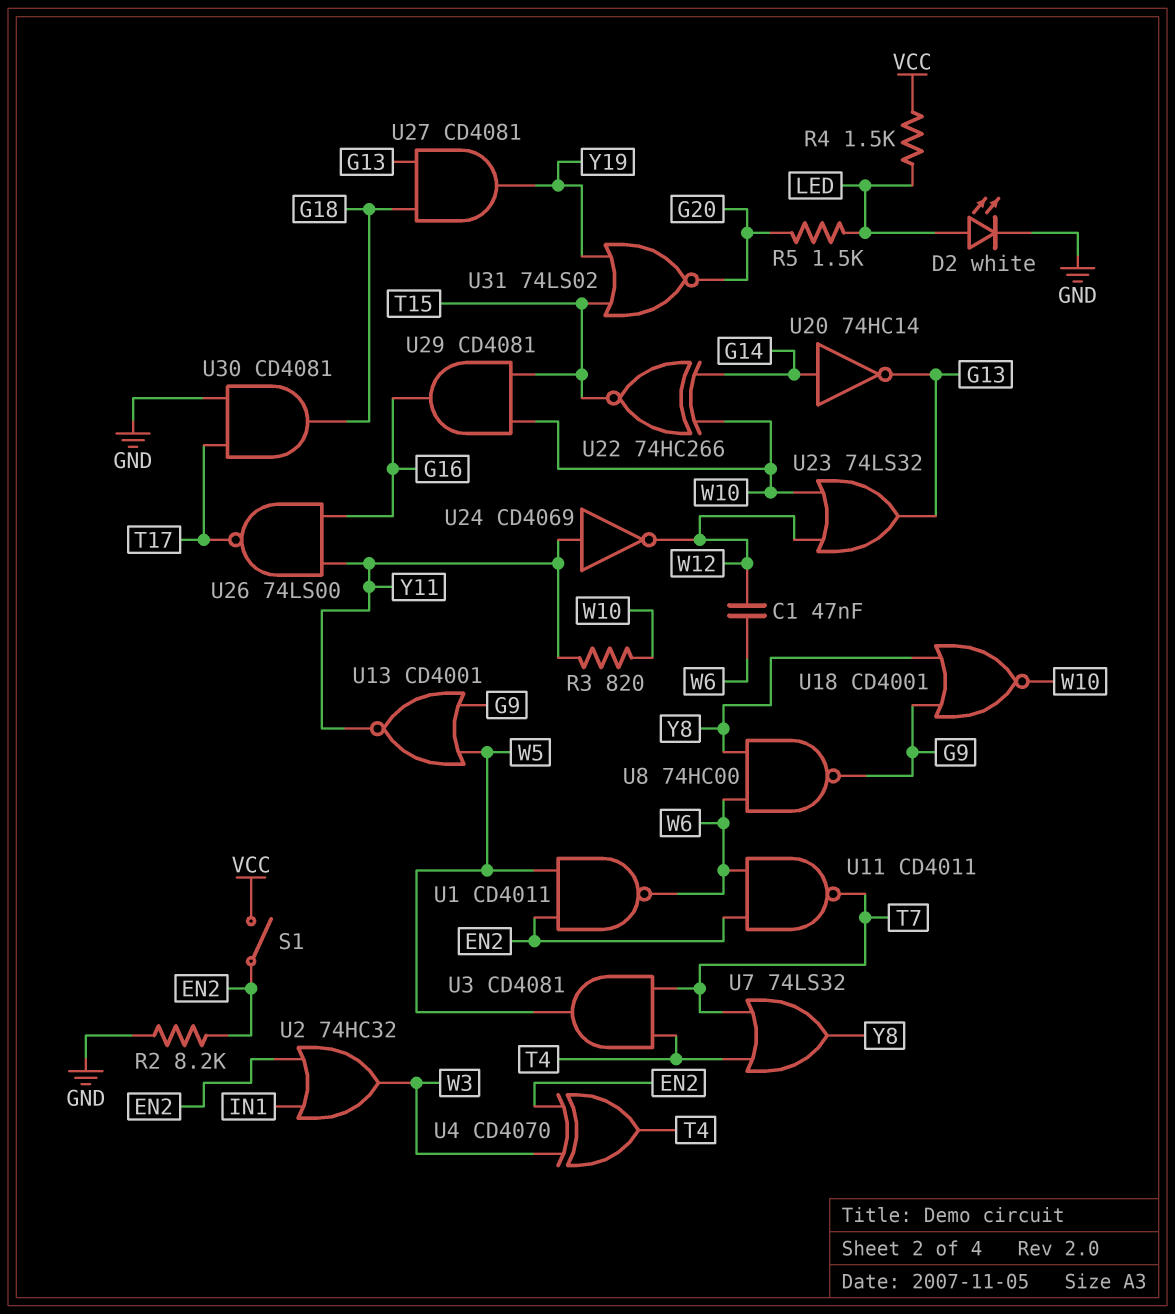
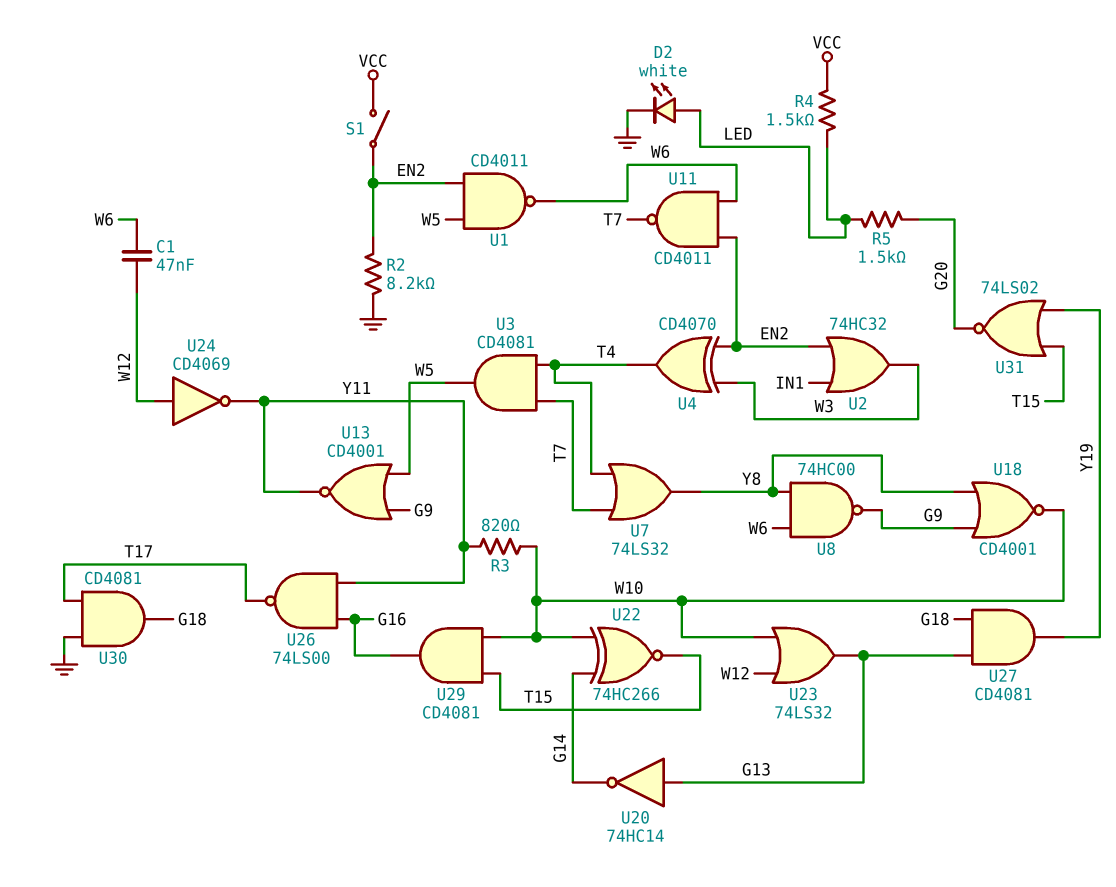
U20: NOT 74HC14 (in G14, out G13) -> NOT 74HC14 (in G13, out G14)
U24: NOT CD4069 (in Y11, out W12) -> NOT CD4069 (in W12, out Y11)

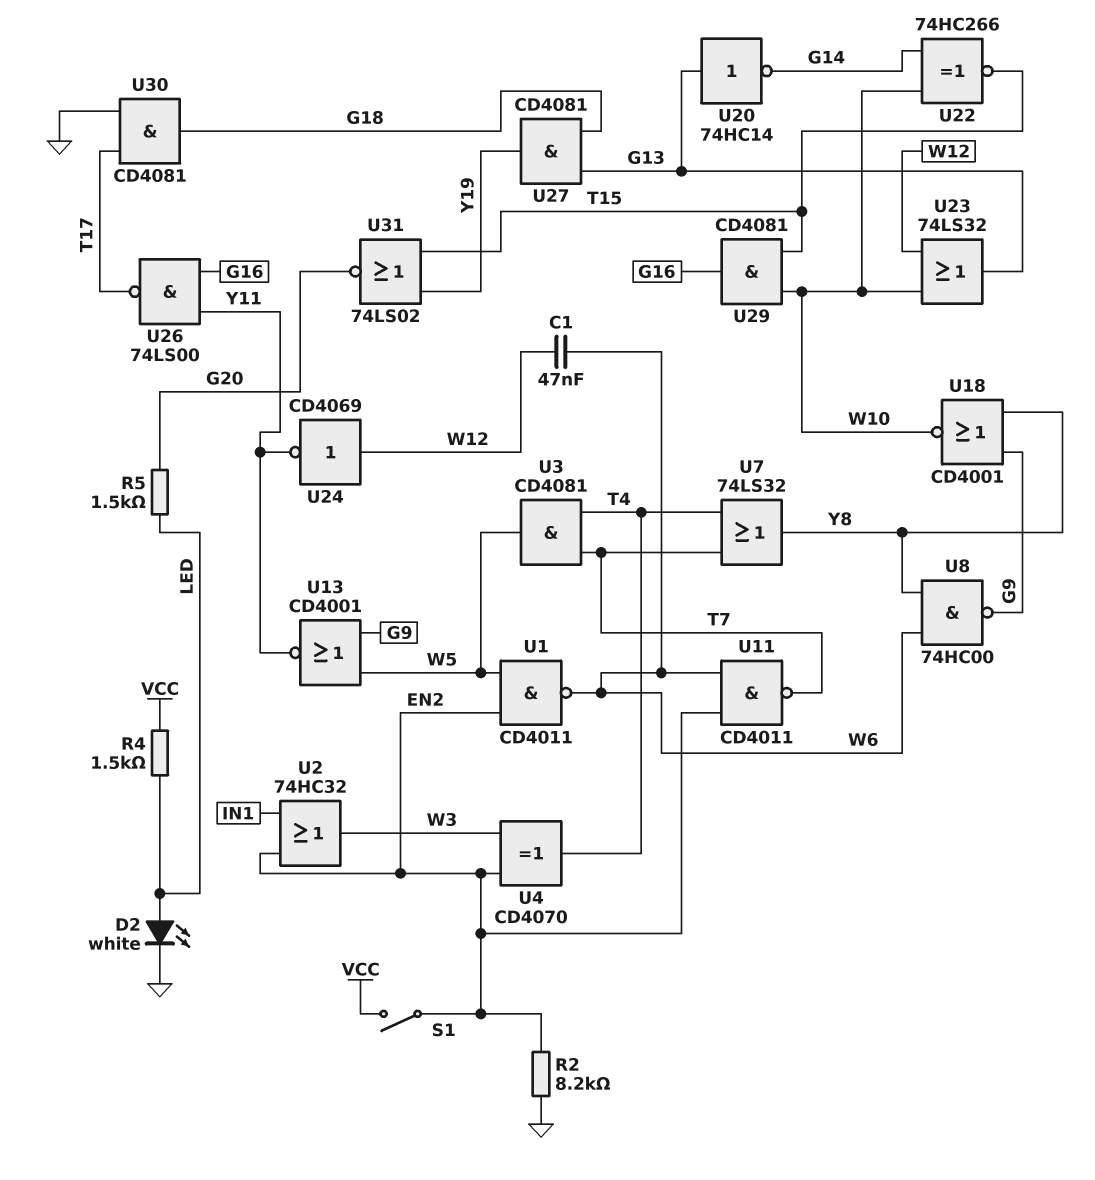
R3: 820 (W10, Y11) -> none

